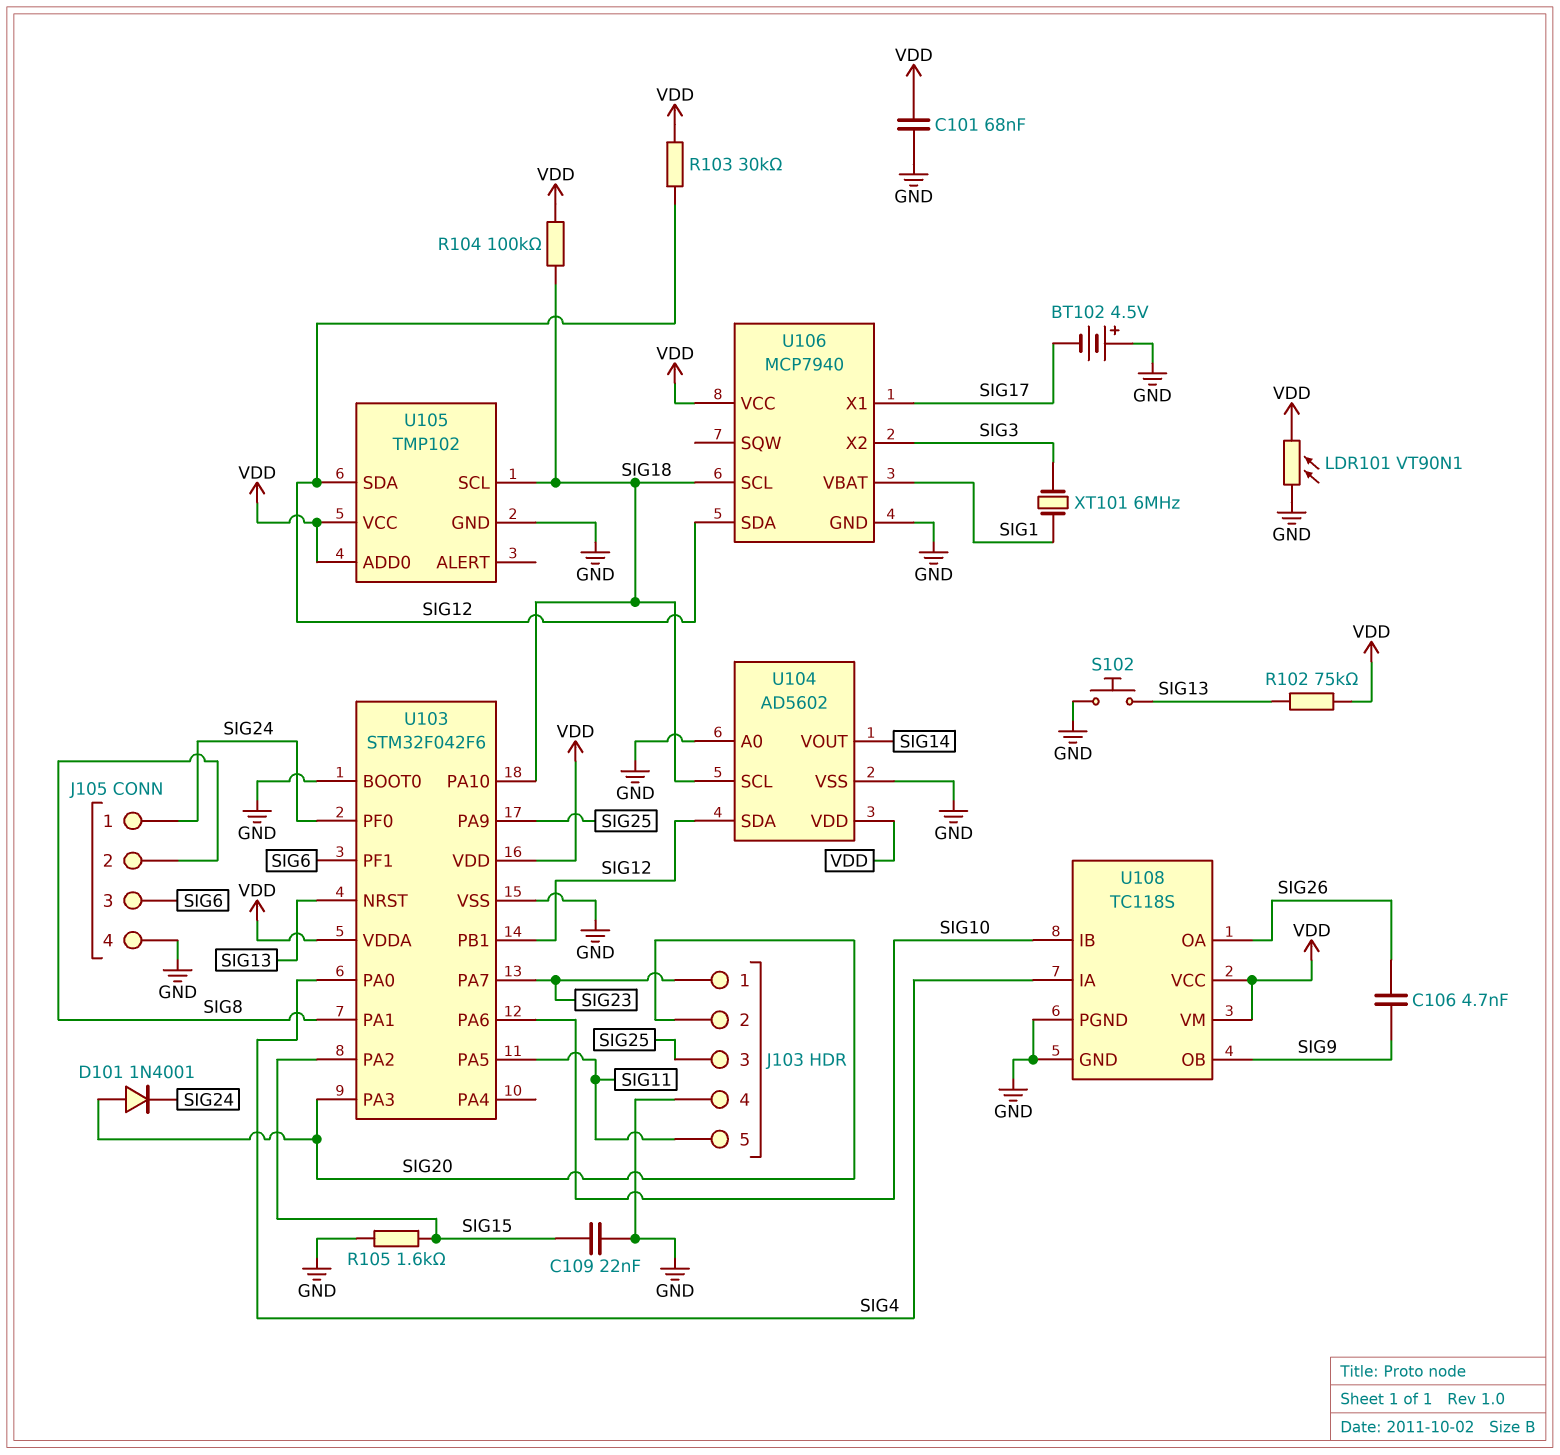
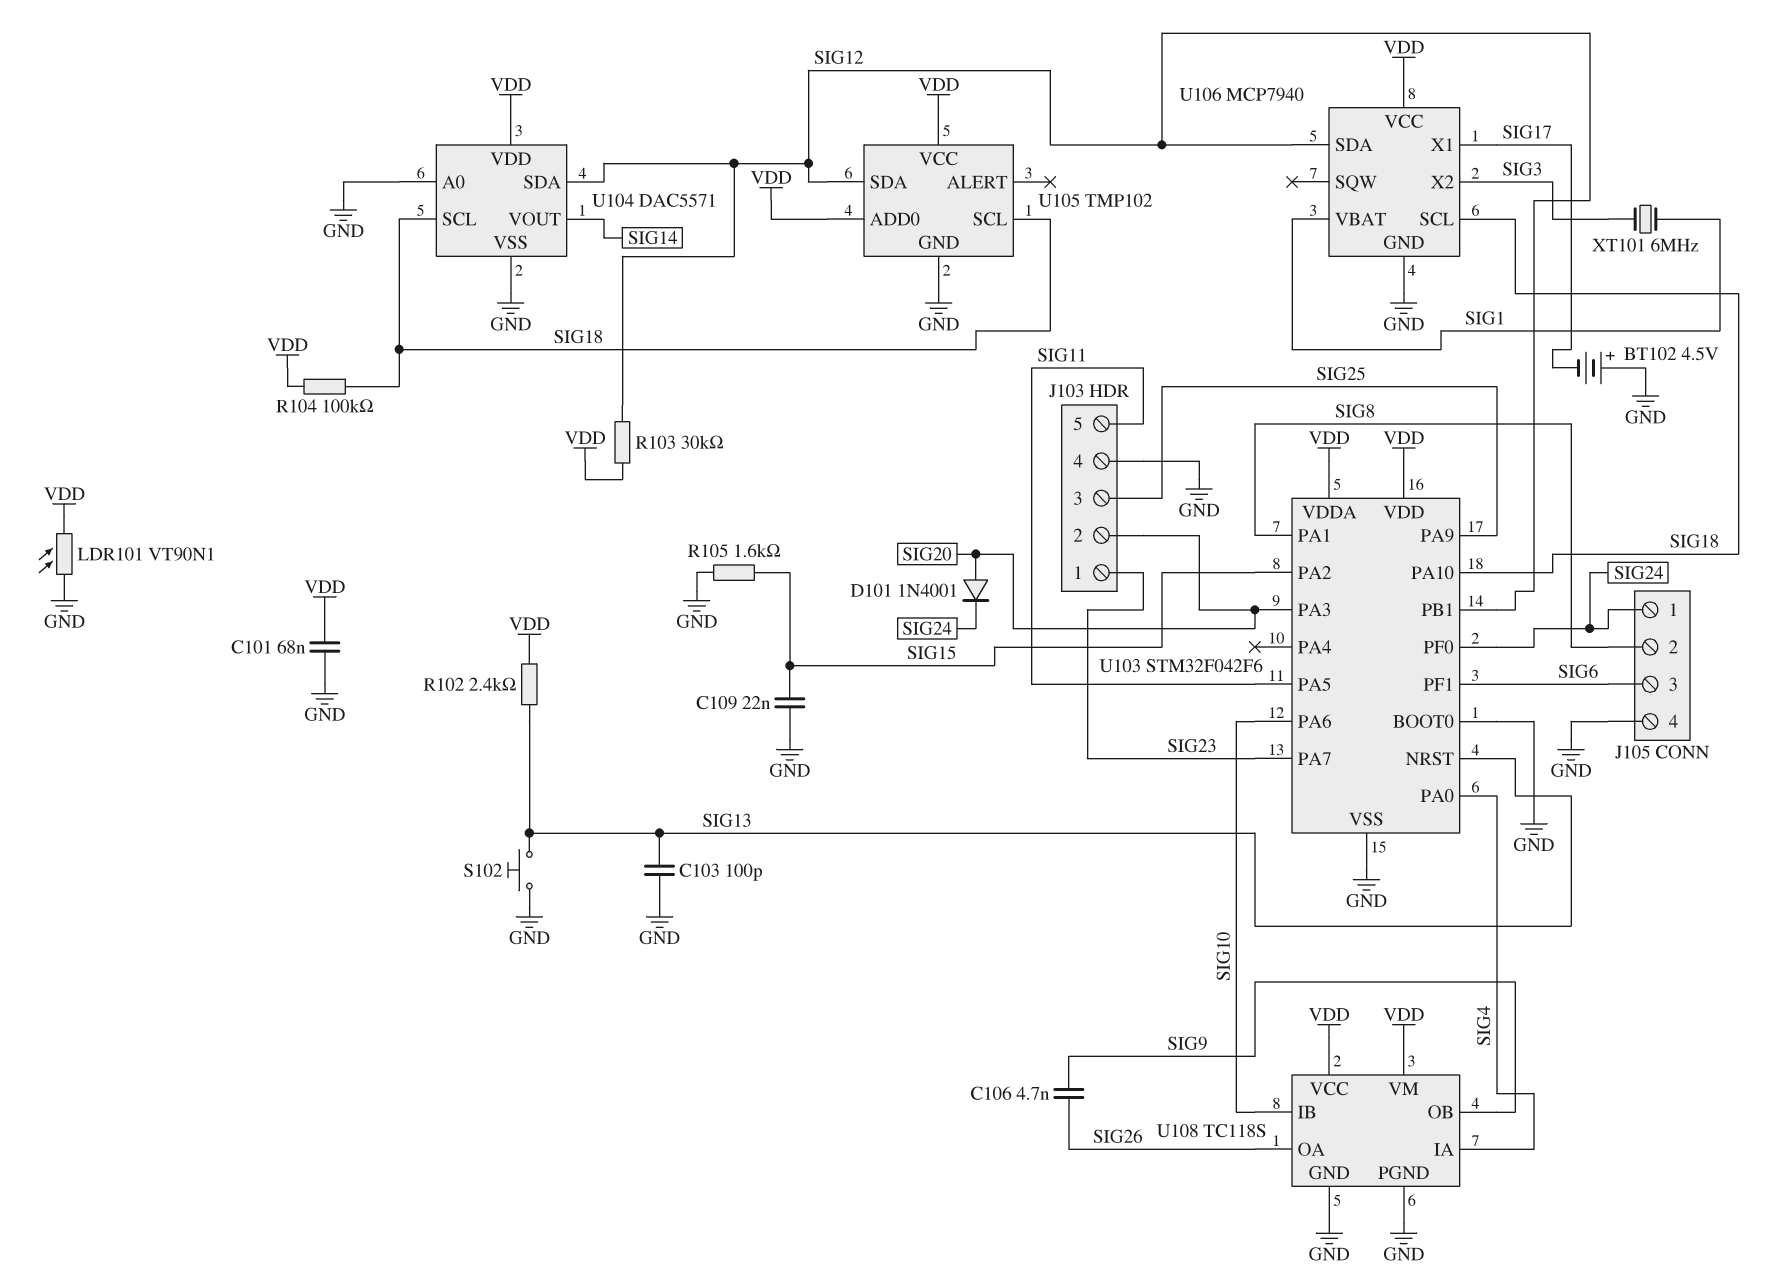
C103: none -> 100pF (GND, SIG13)
R102: 75k (SIG13, VDD) -> 2.4k (SIG13, VDD)
U104: AD5602 -> DAC5571

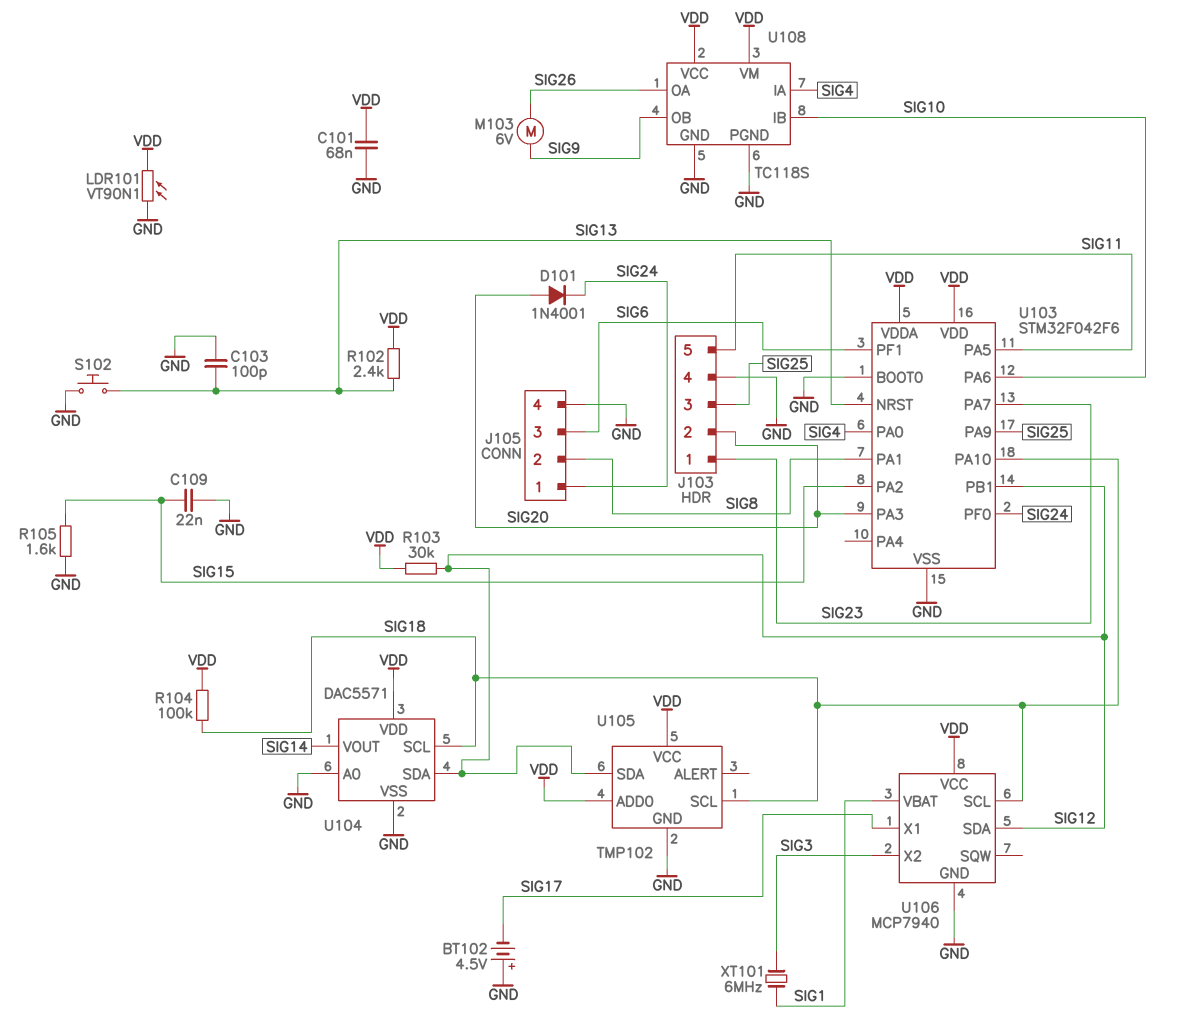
C106: 4.7nF (SIG9, SIG26) -> none
M103: none -> motor 6V (SIG9, SIG26)

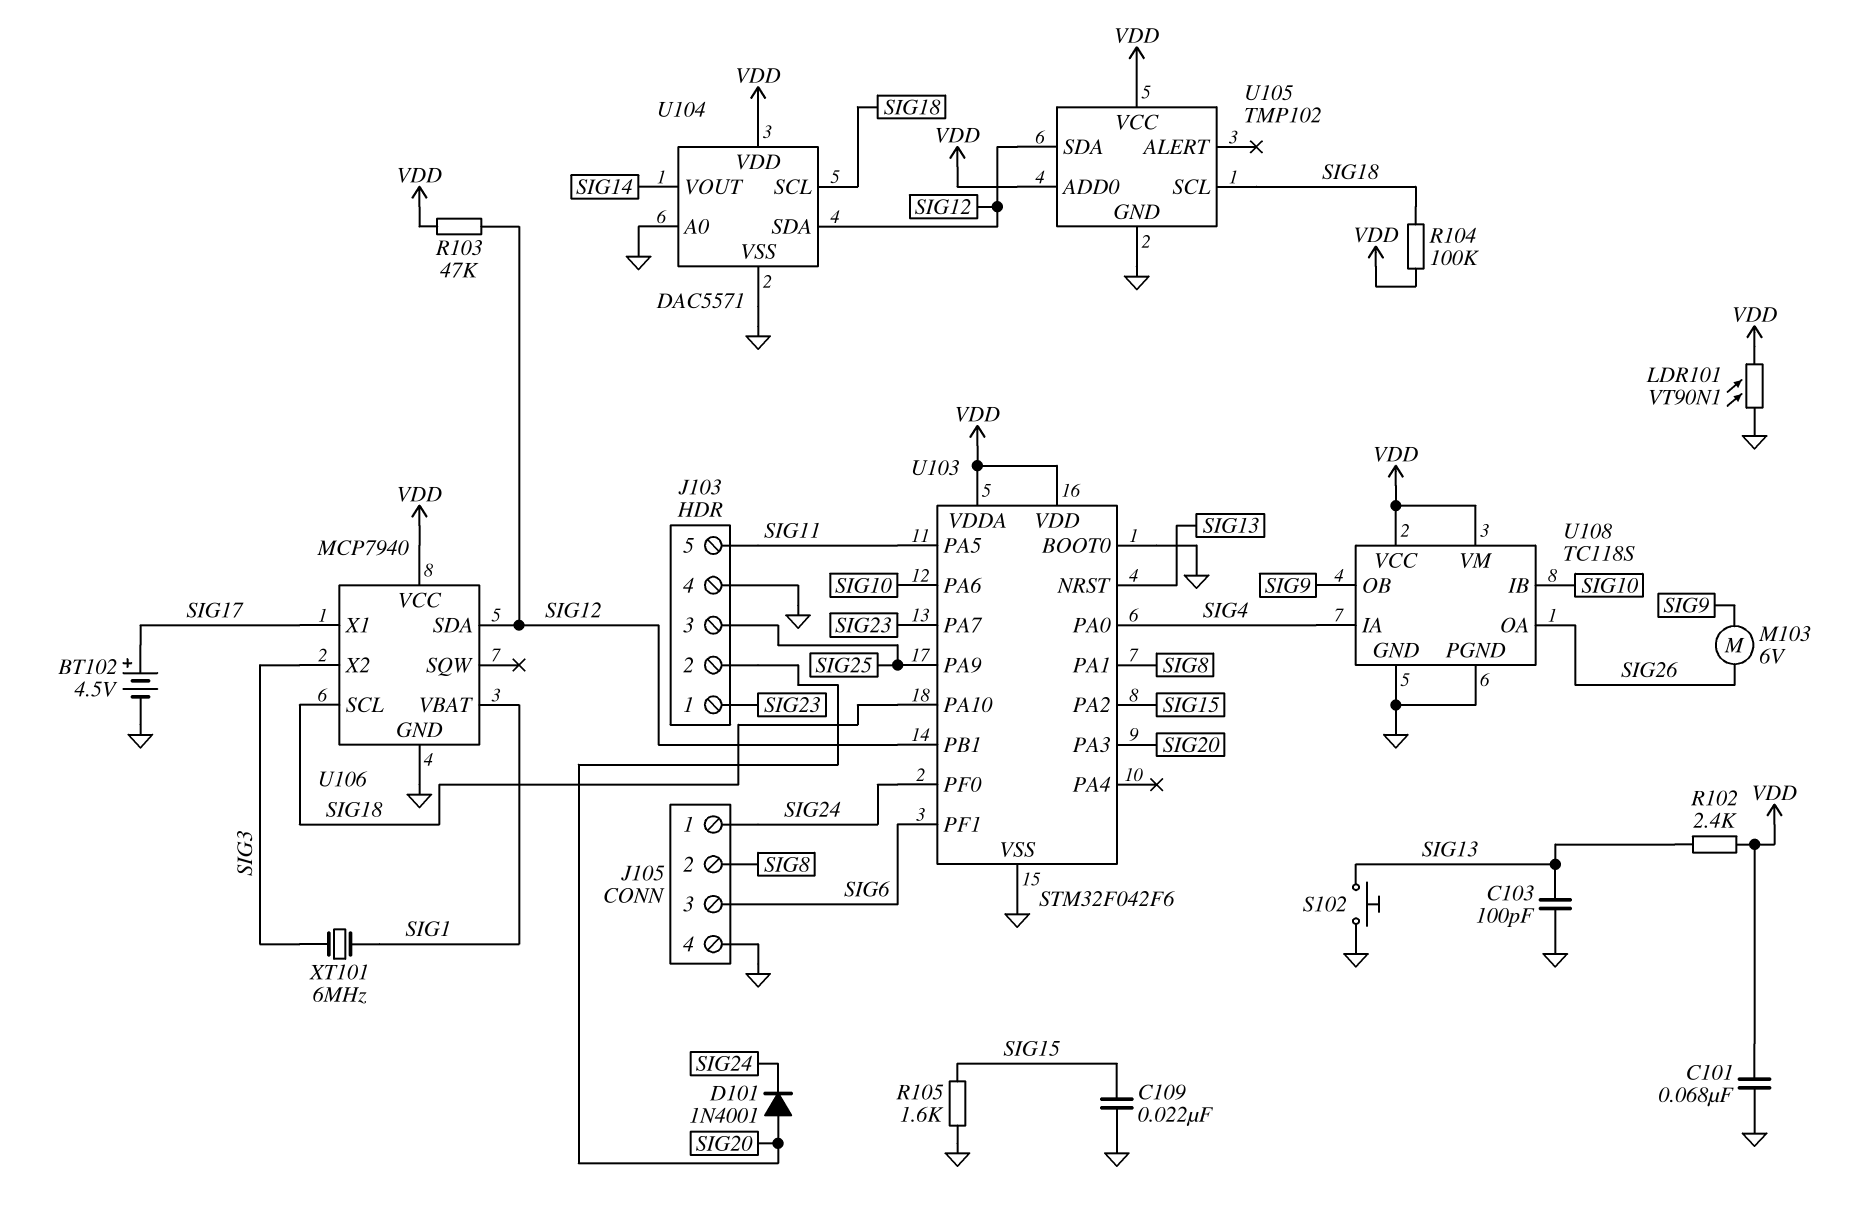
BT102: 4.5V (plus GND, minus SIG17) -> 4.5V (plus SIG17, minus GND)
R103: 30k (SIG12, VDD) -> 47k (SIG12, VDD)

